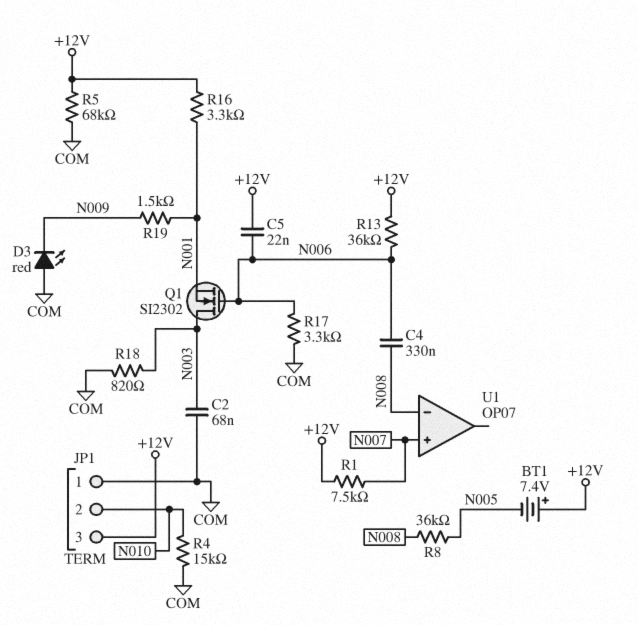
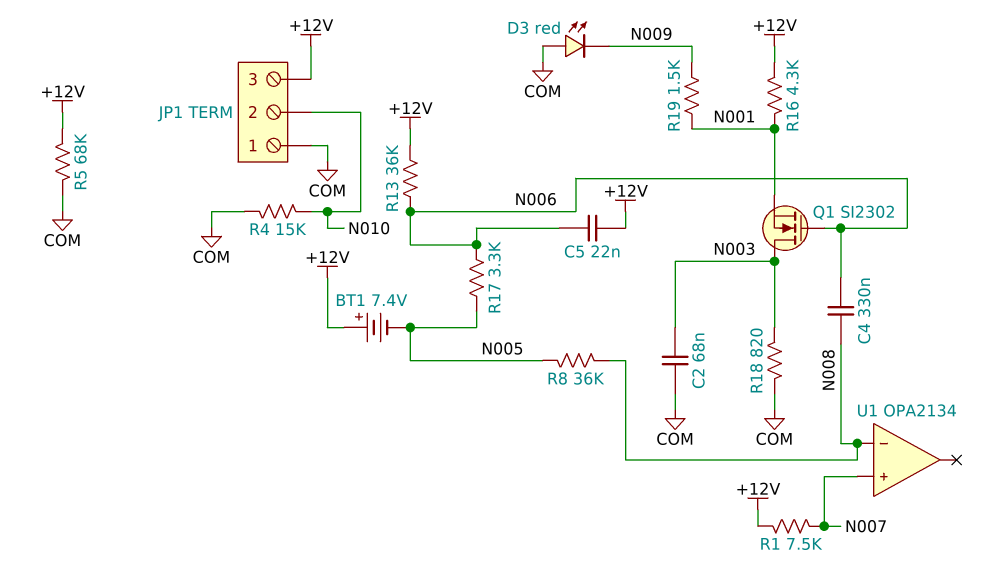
R16: 3.3k (+12V, N001) -> 4.3k (+12V, N001)
R17: 3.3k (COM, N006) -> 3.3k (N005, N006)
U1: OP07 -> OPA2134

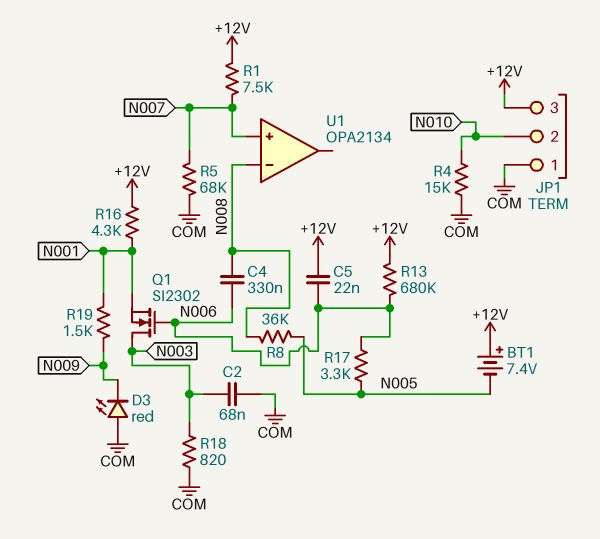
R5: 68k (+12V, COM) -> 68k (COM, N007)
R13: 36k (+12V, N006) -> 680k (+12V, N006)

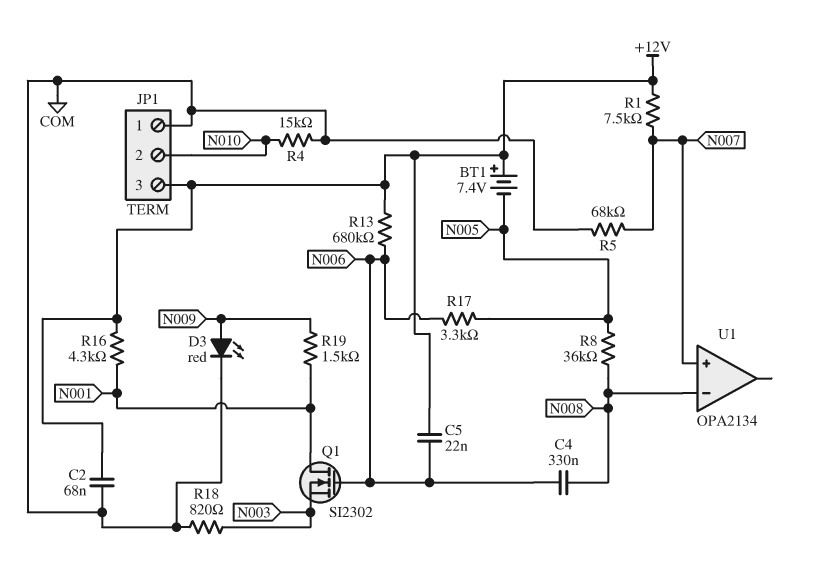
C2: 68nF (COM, N003) -> 68nF (+12V, COM)
D3: LED red (A COM, K N009) -> LED red (A N009, K COM)
Q1: NMOS SI2302 (G N006, D N003, S N001) -> NMOS SI2302 (G N006, D N001, S N003)

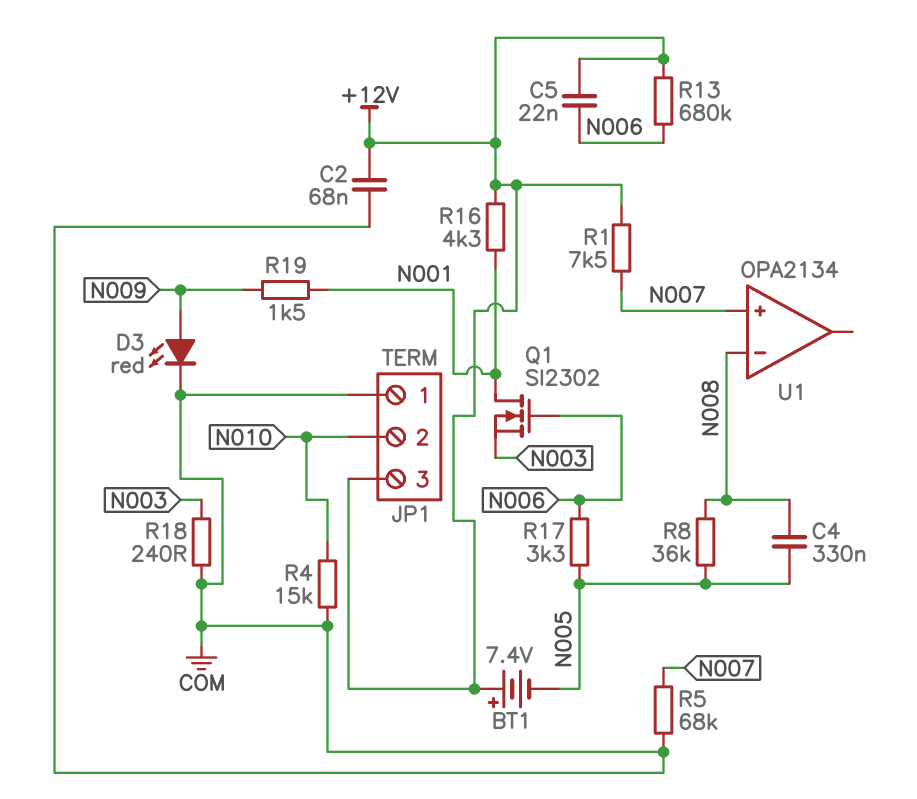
C4: 330nF (N006, N008) -> 330nF (N005, N008)
R18: 820 (COM, N003) -> 240 (COM, N003)

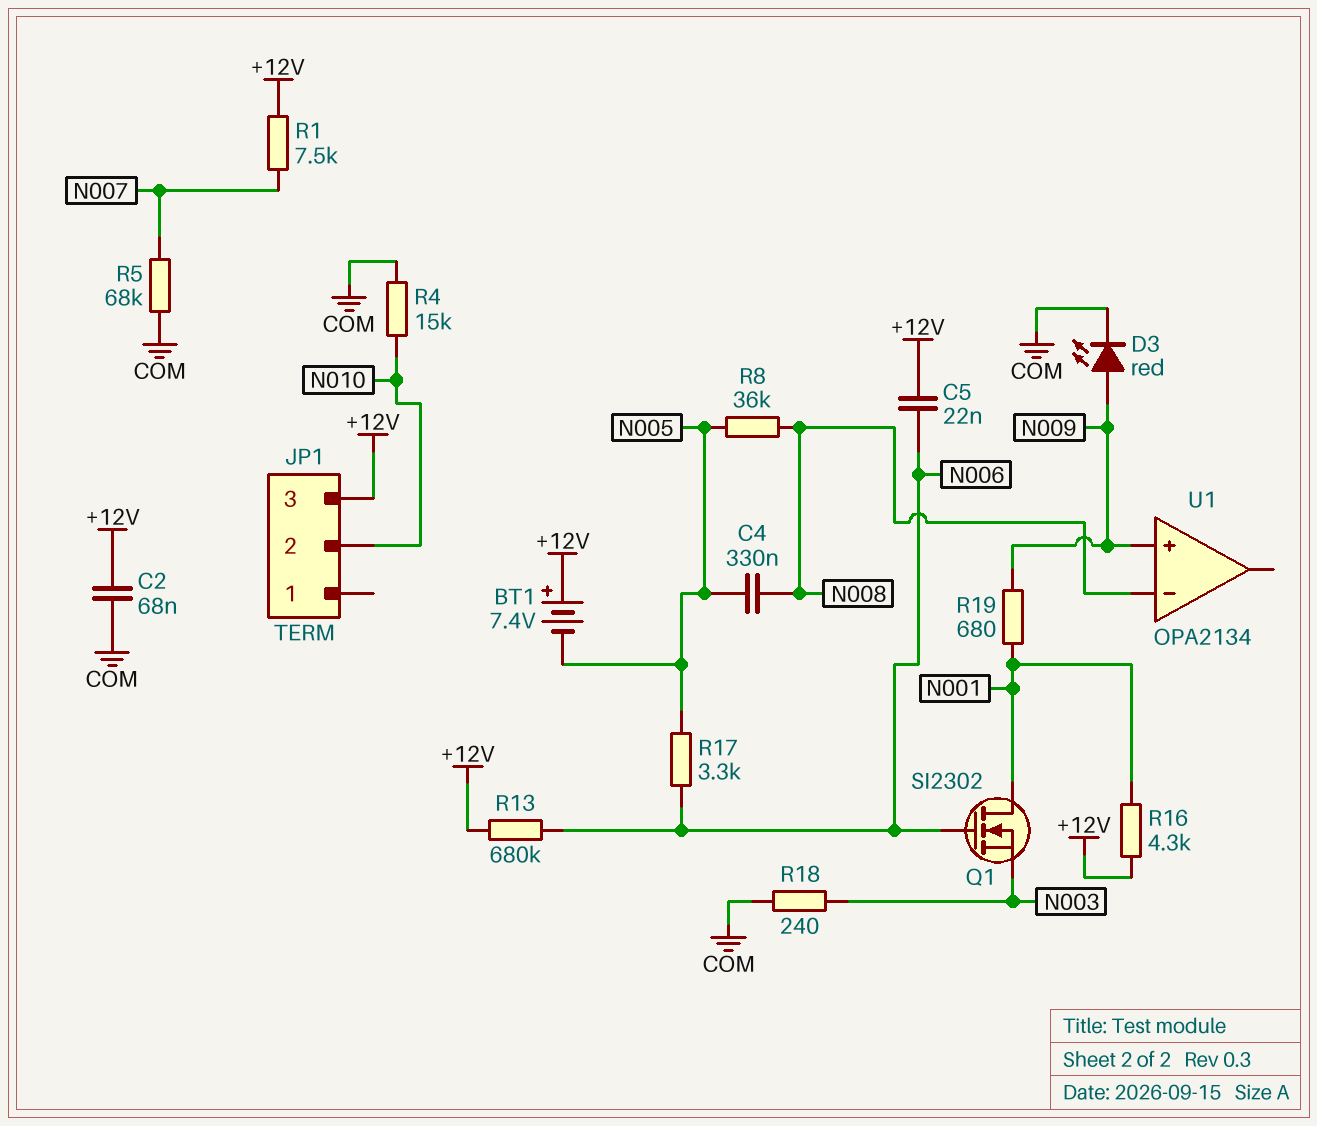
JP1 pin 1: COM -> none
R19: 1.5k (N001, N009) -> 680 (N001, N009)
U1 pin in+: N007 -> N009

